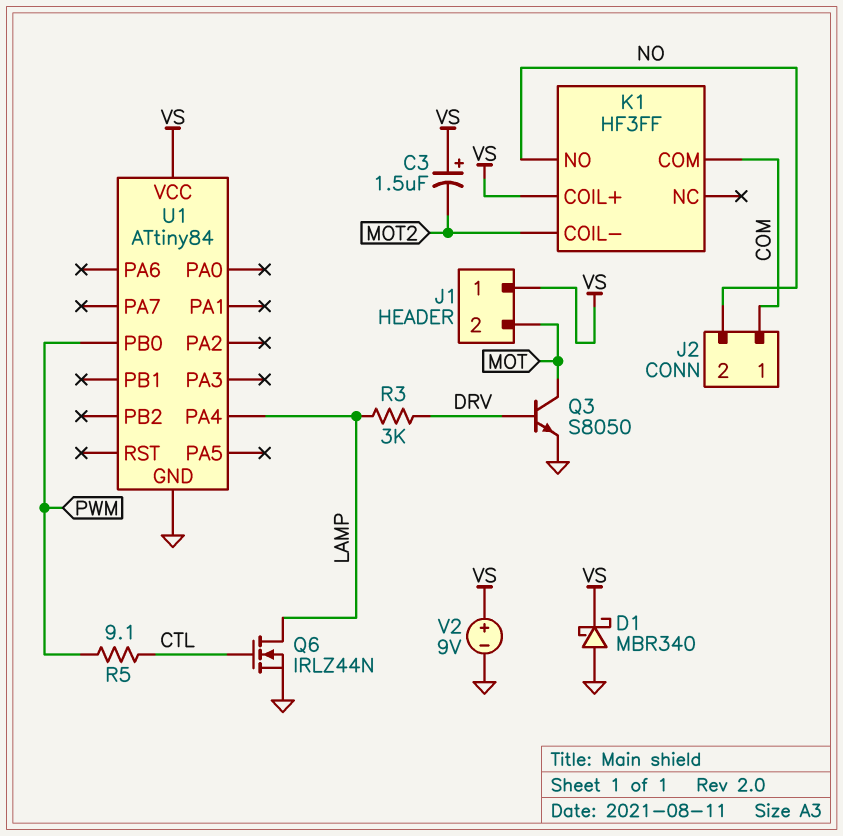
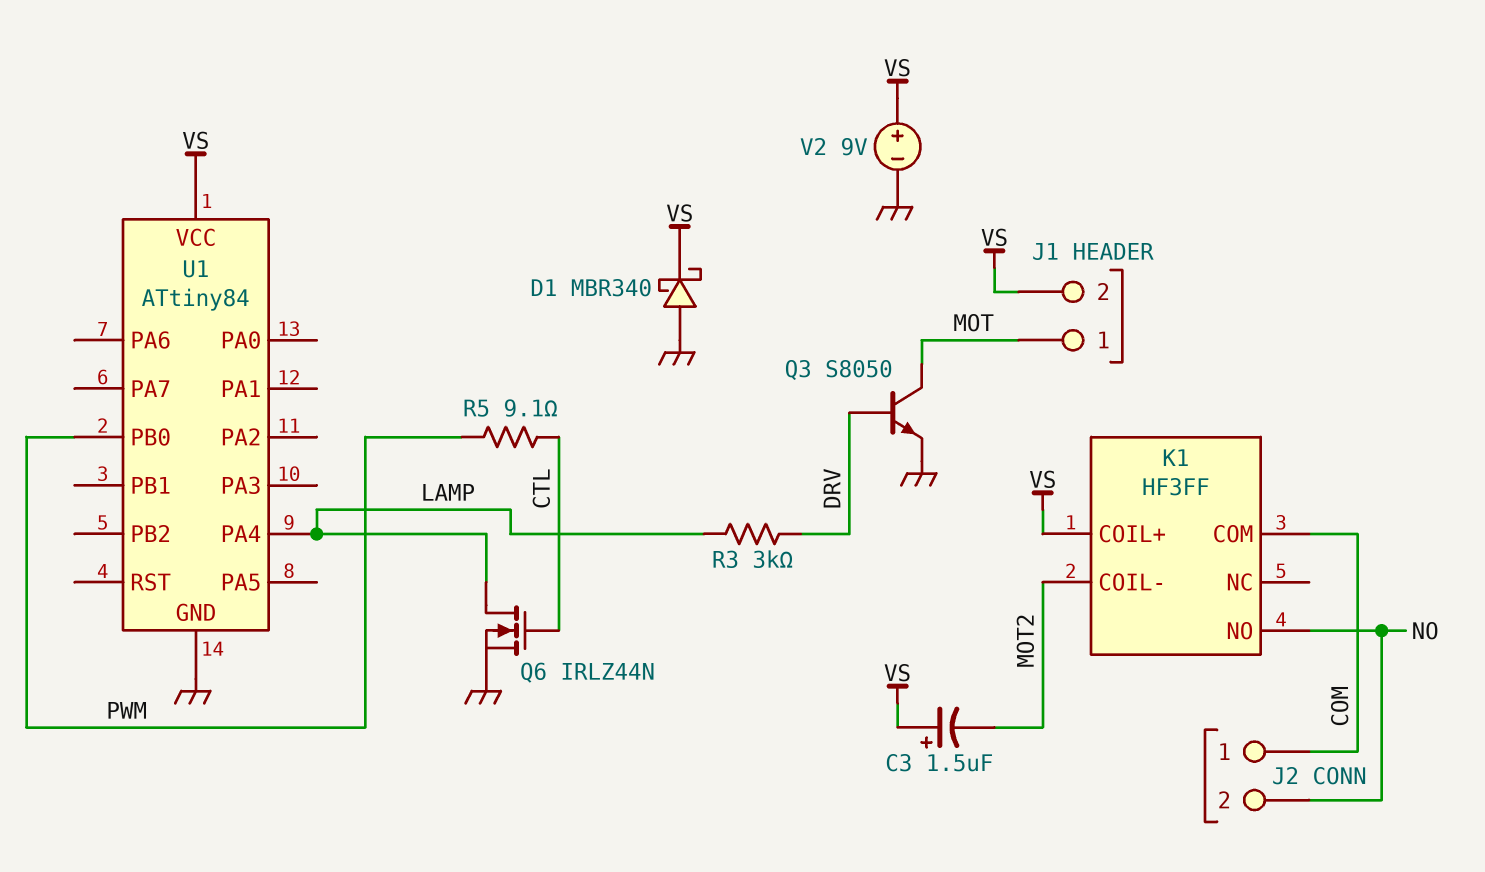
J1 pin 1: VS -> MOT
J1 pin 2: MOT -> VS

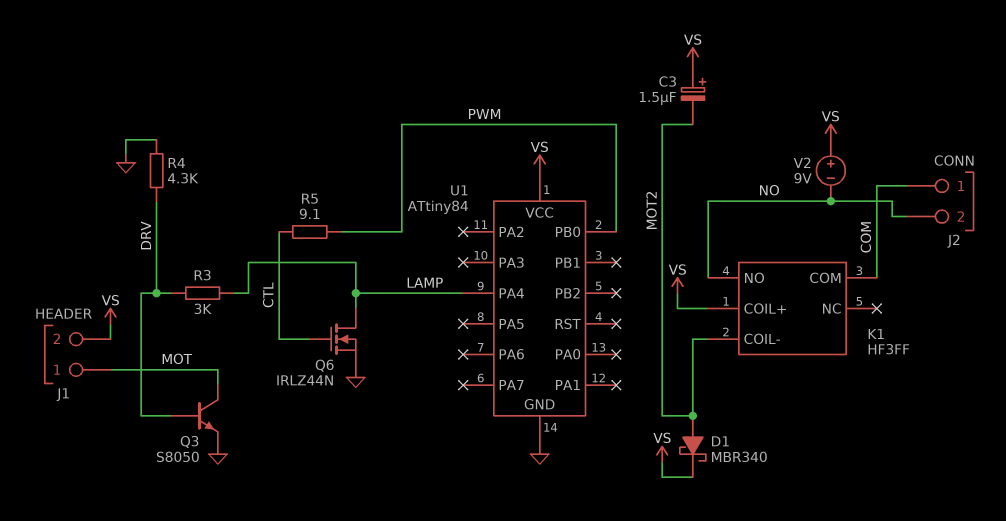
D1: schottky MBR340 (A GND, K VS) -> schottky MBR340 (A MOT2, K VS)
R4: none -> 4.3k (DRV, GND)
V2: 9V (plus VS, minus GND) -> 9V (plus VS, minus NO)

